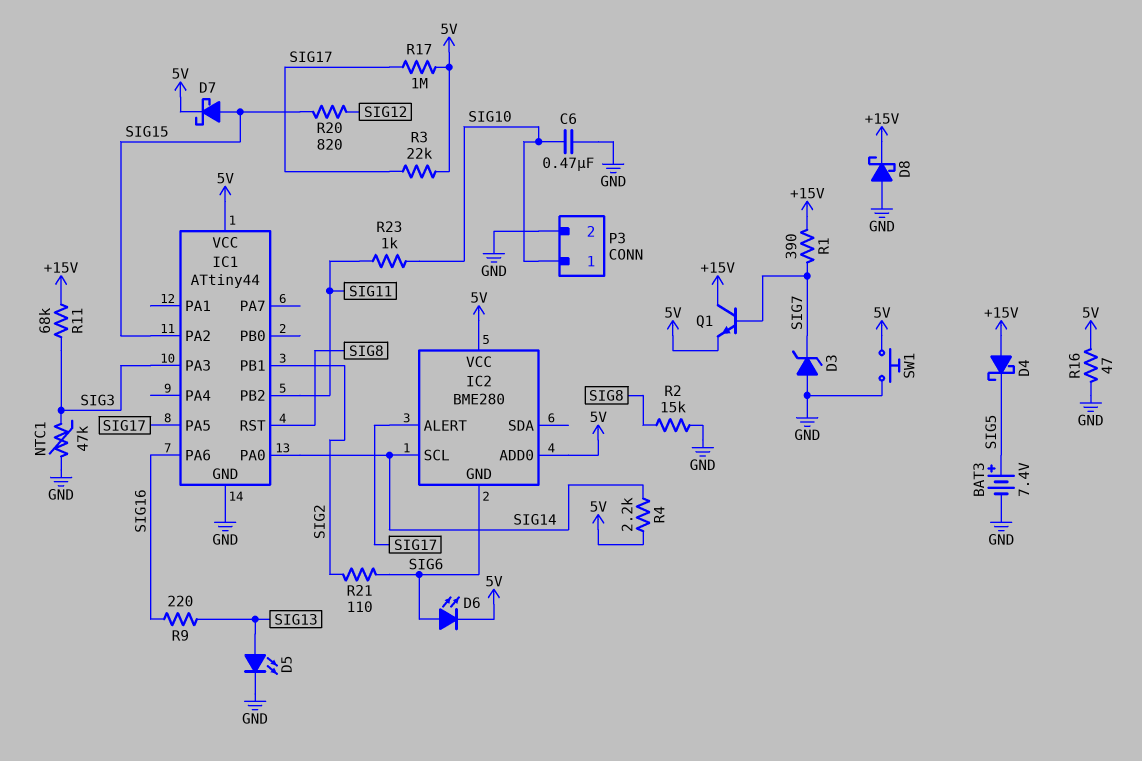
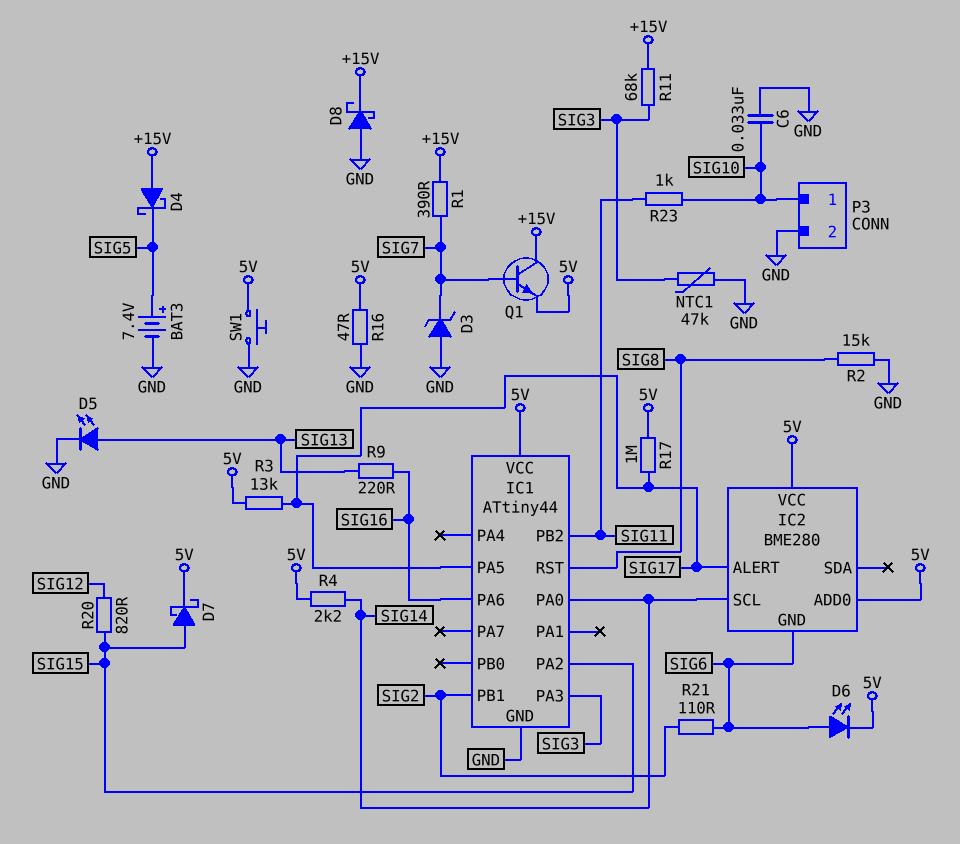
C6: 470nF (GND, SIG10) -> 33nF (GND, SIG10)
R3: 22k (5V, SIG17) -> 13k (5V, SIG17)

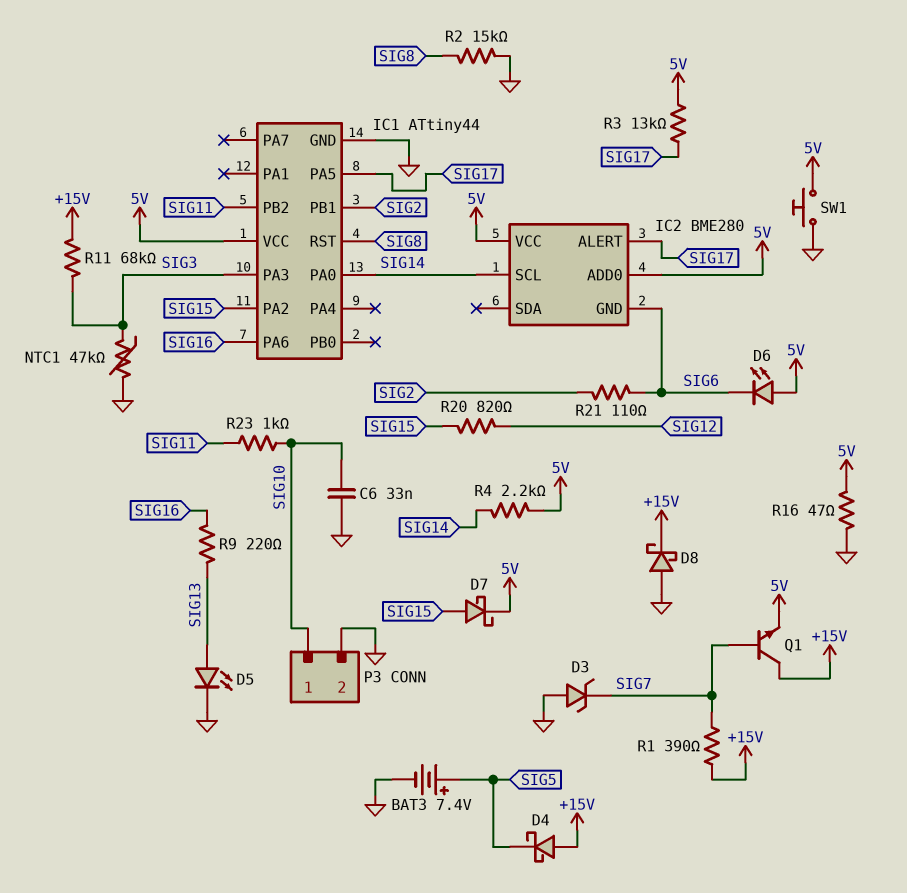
D6: LED (A SIG6, K 5V) -> LED (A 5V, K SIG6)
R17: 1M (5V, SIG17) -> none

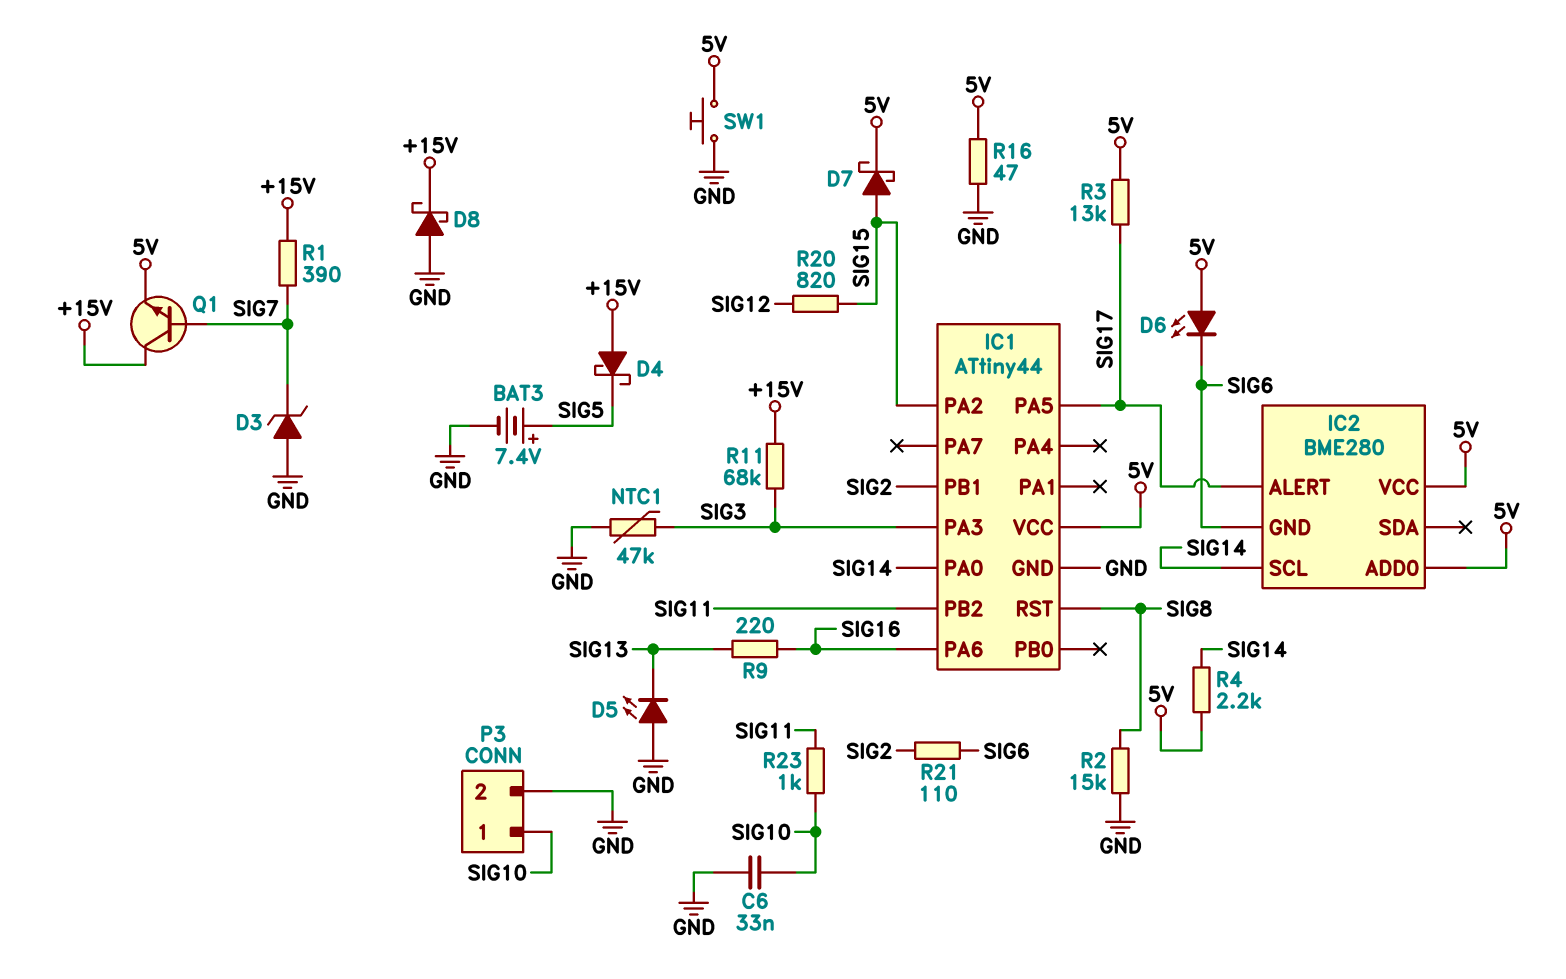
D5: LED (A SIG13, K GND) -> LED (A GND, K SIG13)

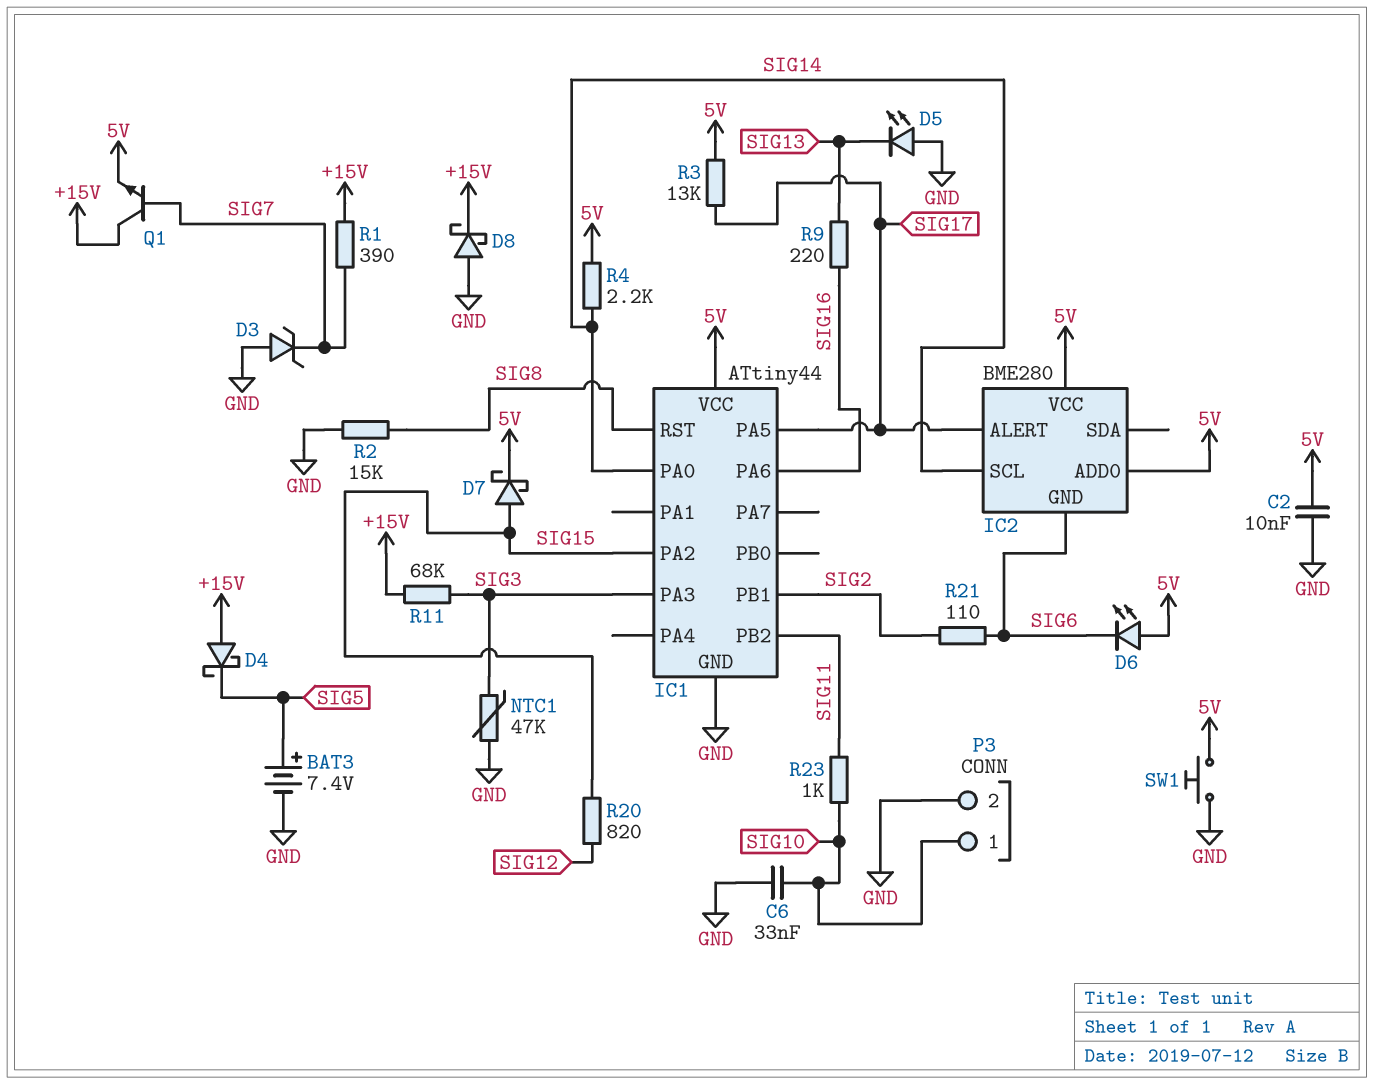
C2: none -> 10nF (5V, GND)
R16: 47 (5V, GND) -> none

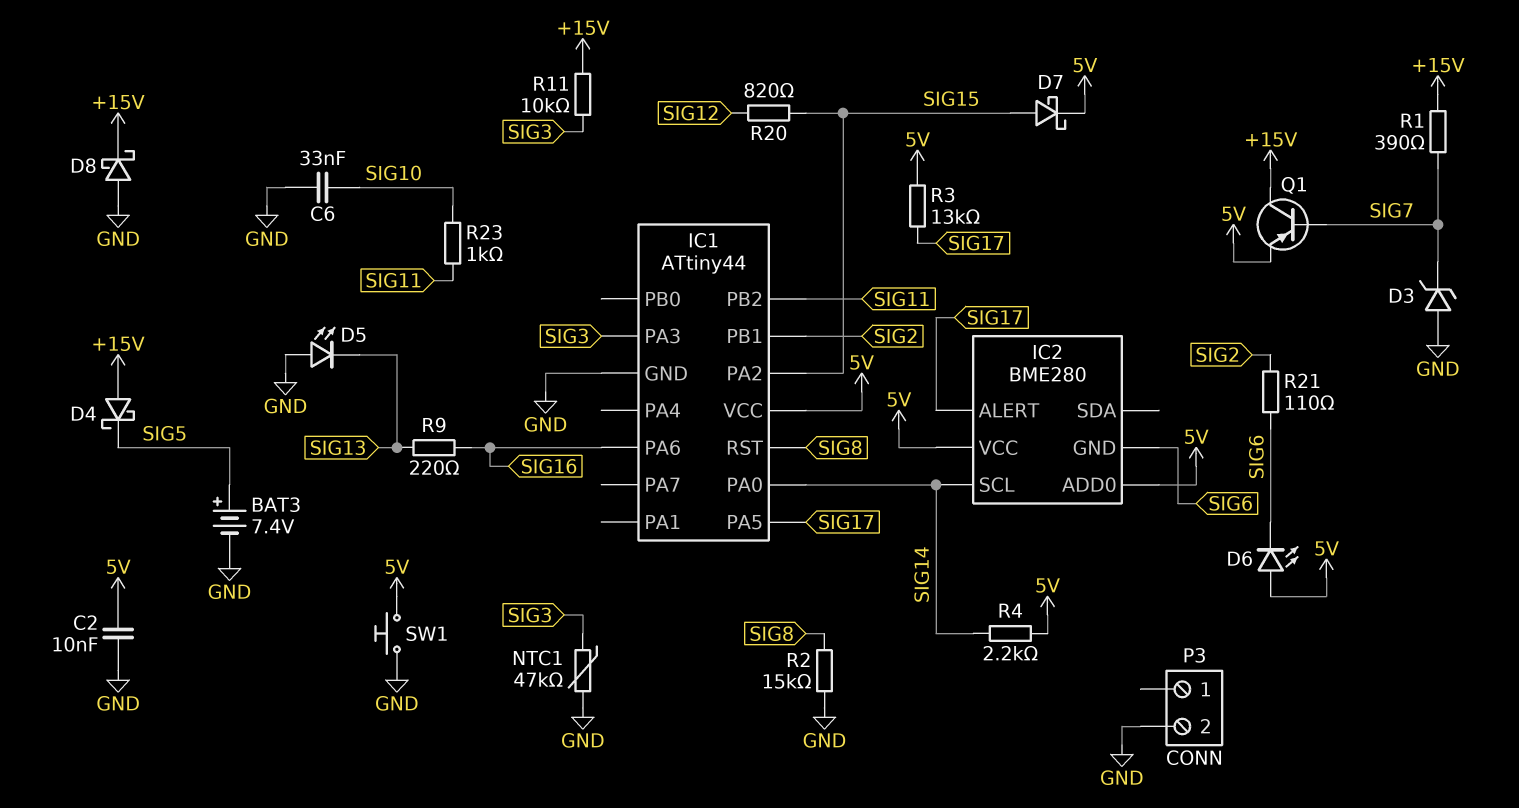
P3 pin 1: SIG10 -> none
Q1: NPN (B SIG7, C +15V, E 5V) -> PNP (B SIG7, C +15V, E 5V)
R11: 68k (+15V, SIG3) -> 10k (+15V, SIG3)

